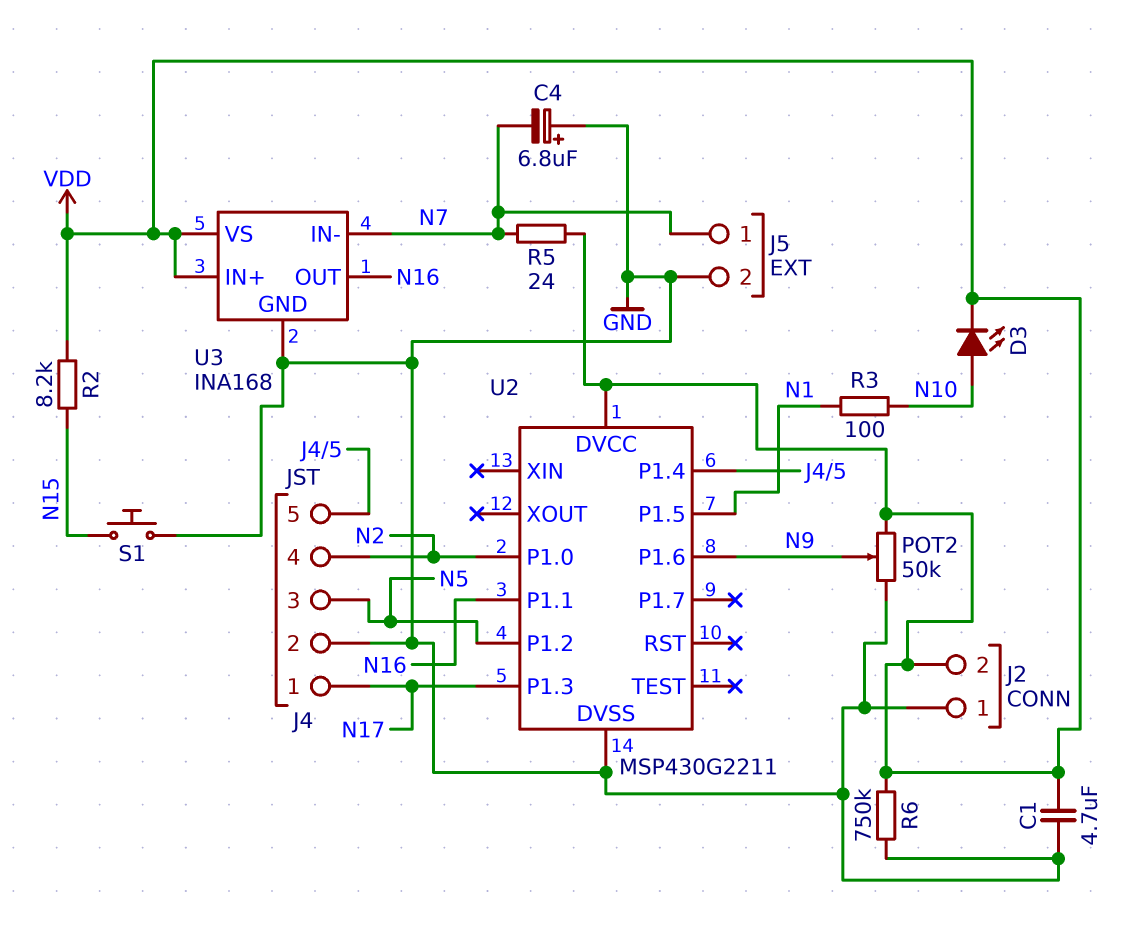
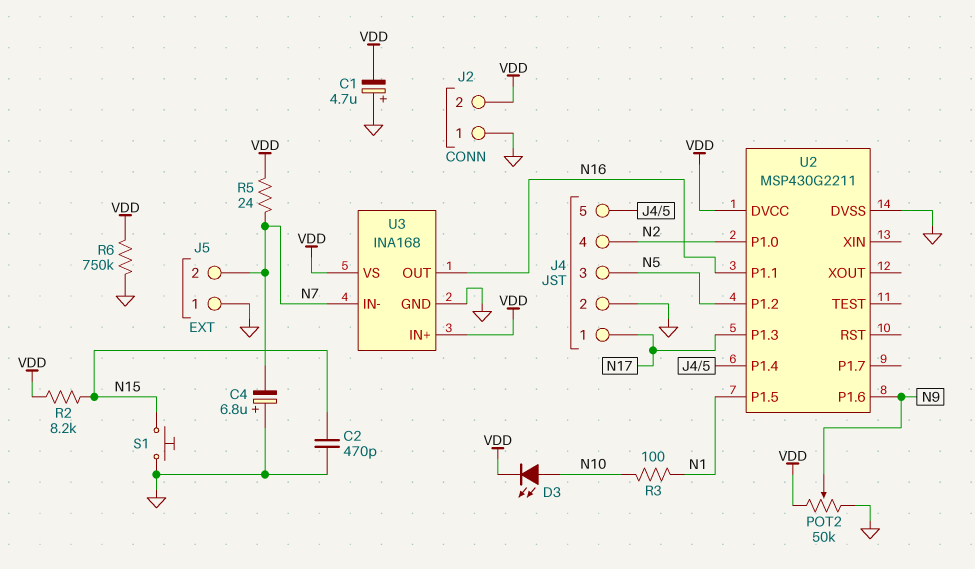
C1: 4.7uF (GND, VDD) -> 4.7uF (plus GND, minus VDD)
C2: none -> 470pF (GND, N15)
J5 pin 1: N7 -> GND
J5 pin 2: GND -> N7

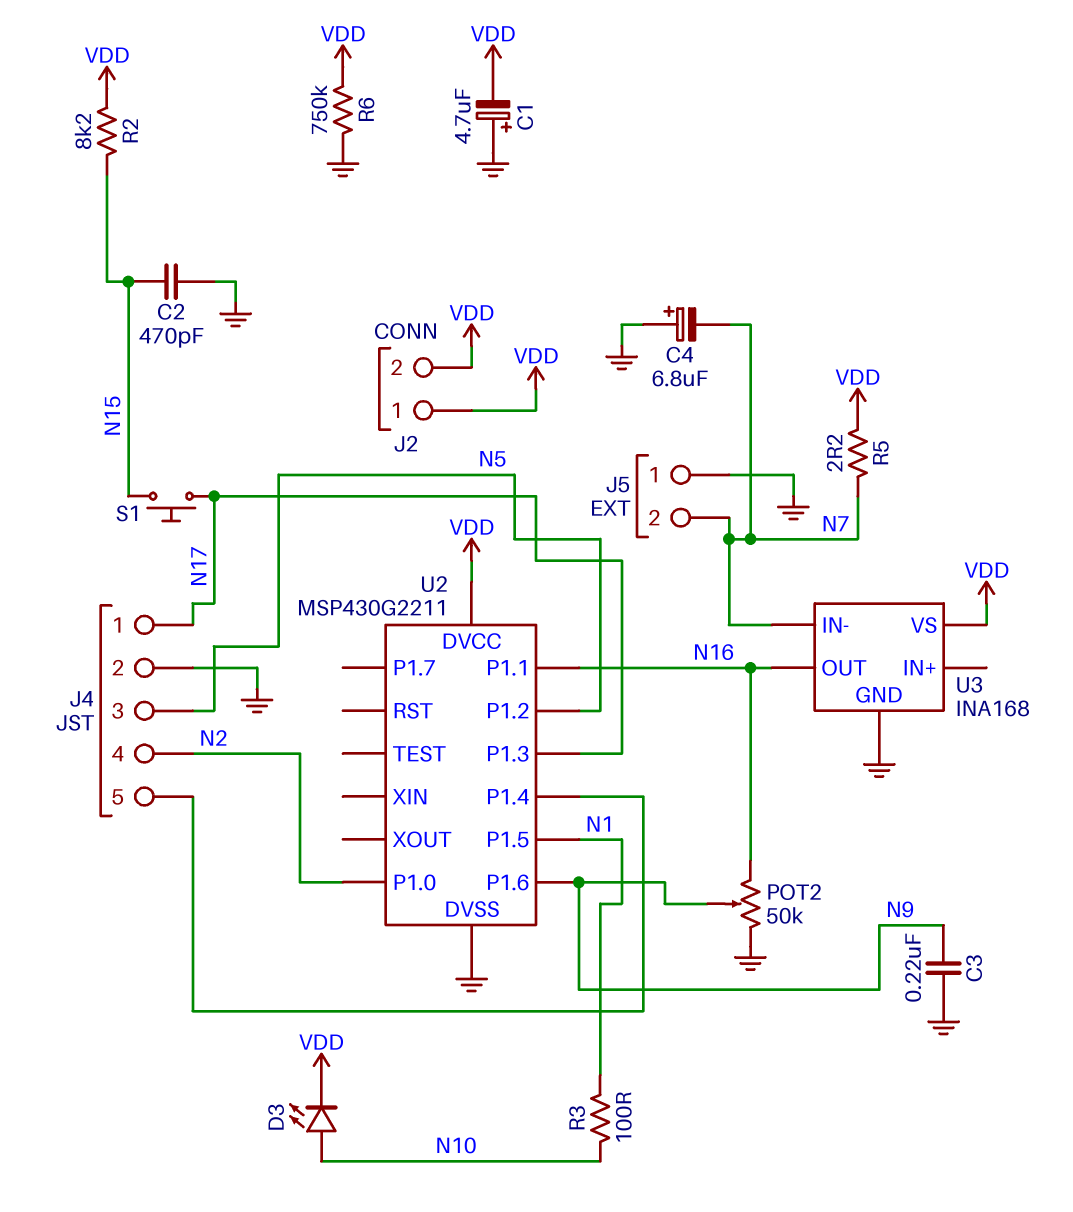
C3: none -> 220nF (GND, N9)
J2 pin 1: GND -> VDD
POT2: 50k (GND, VDD, wiper N9) -> 50k (GND, N16, wiper N9)
R5: 24 (N7, VDD) -> 2.2 (N7, VDD)
S1: button (GND, N15) -> button (N15, N17)
U3 pin IN+: VDD -> none

